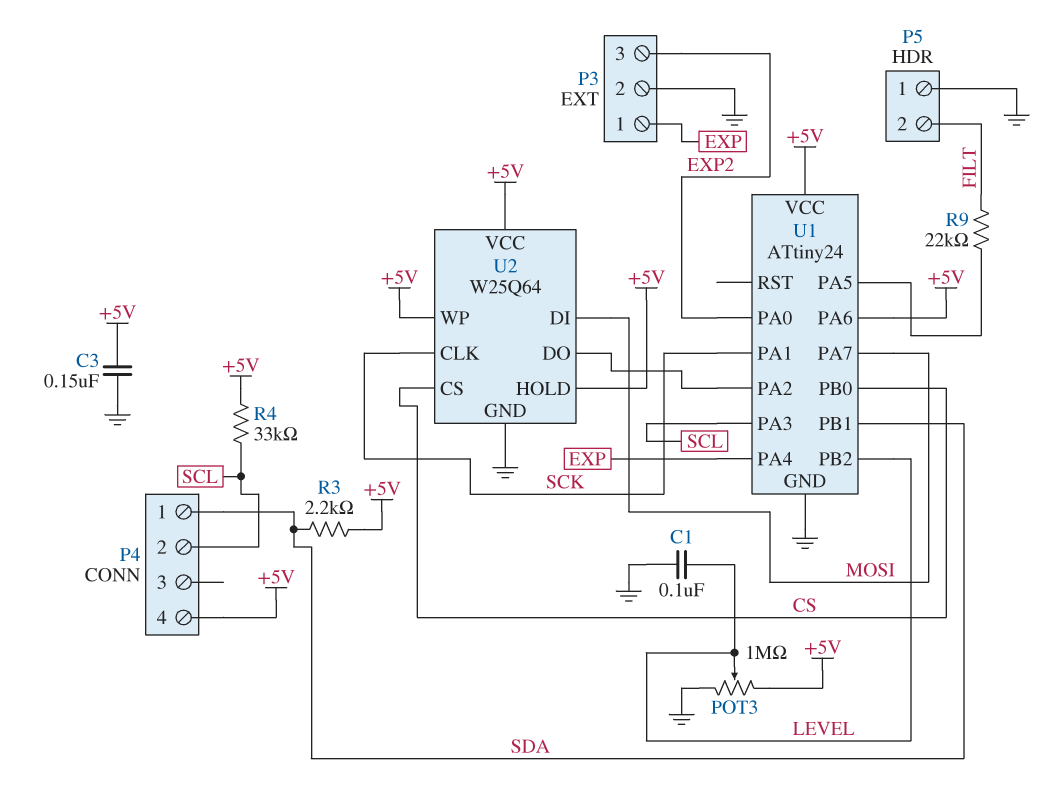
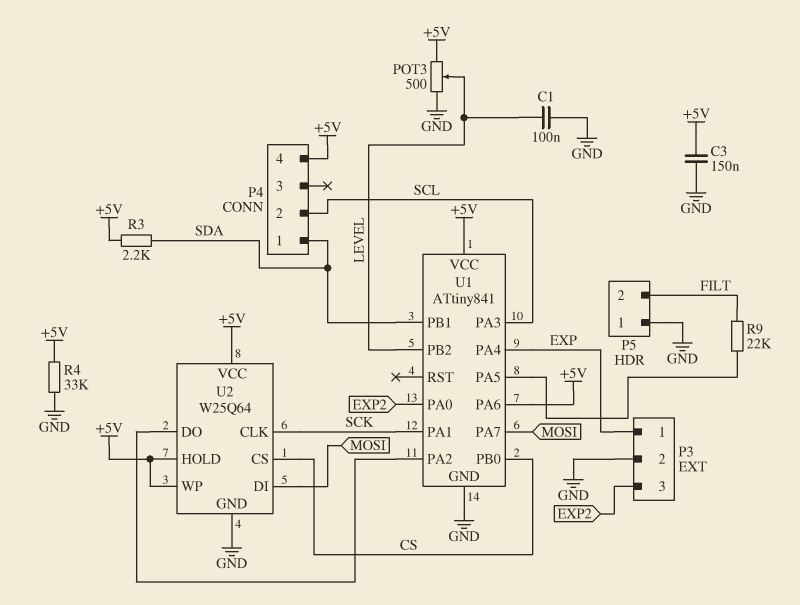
POT3: 1M (+5V, GND, wiper LEVEL) -> 500 (+5V, GND, wiper LEVEL)
R4: 33k (+5V, SCL) -> 33k (+5V, GND)
U1: ATtiny24 -> ATtiny841

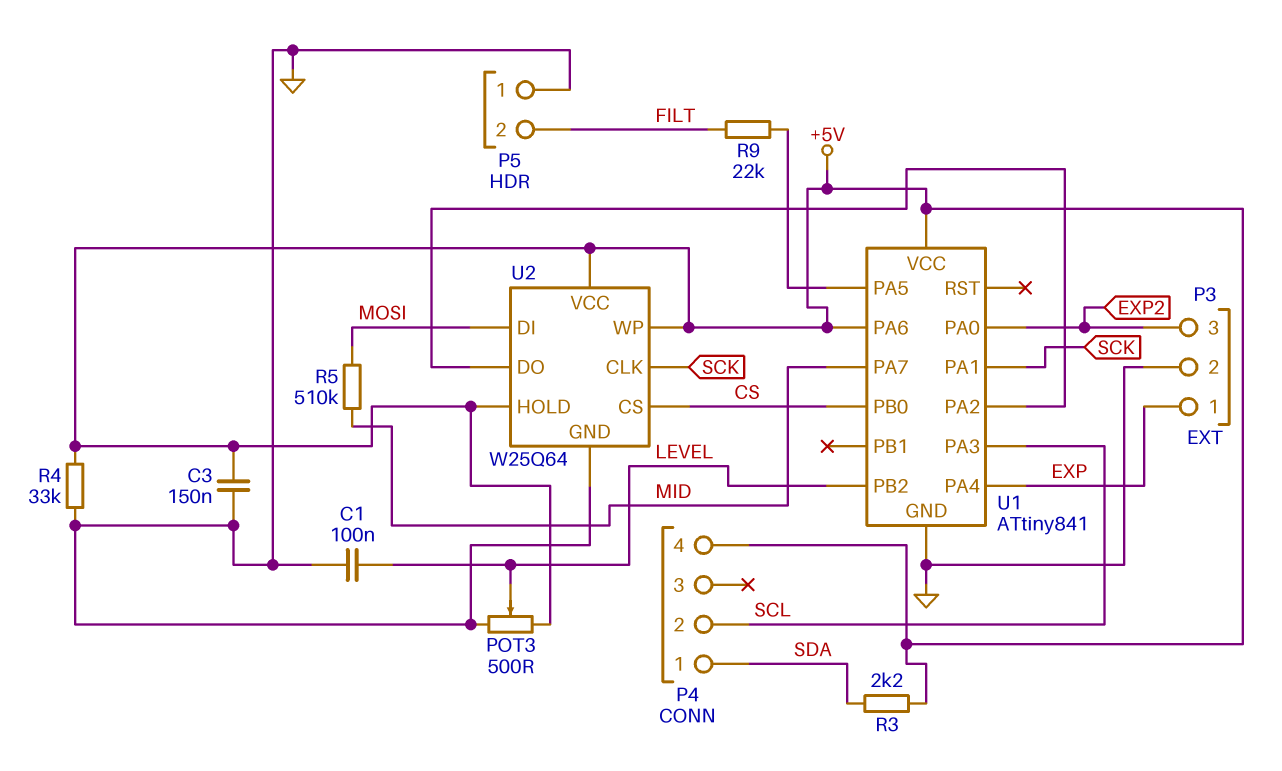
R5: none -> 510k (MID, MOSI)
U1 pin PA7: MOSI -> MID
U1 pin PB1: SDA -> none

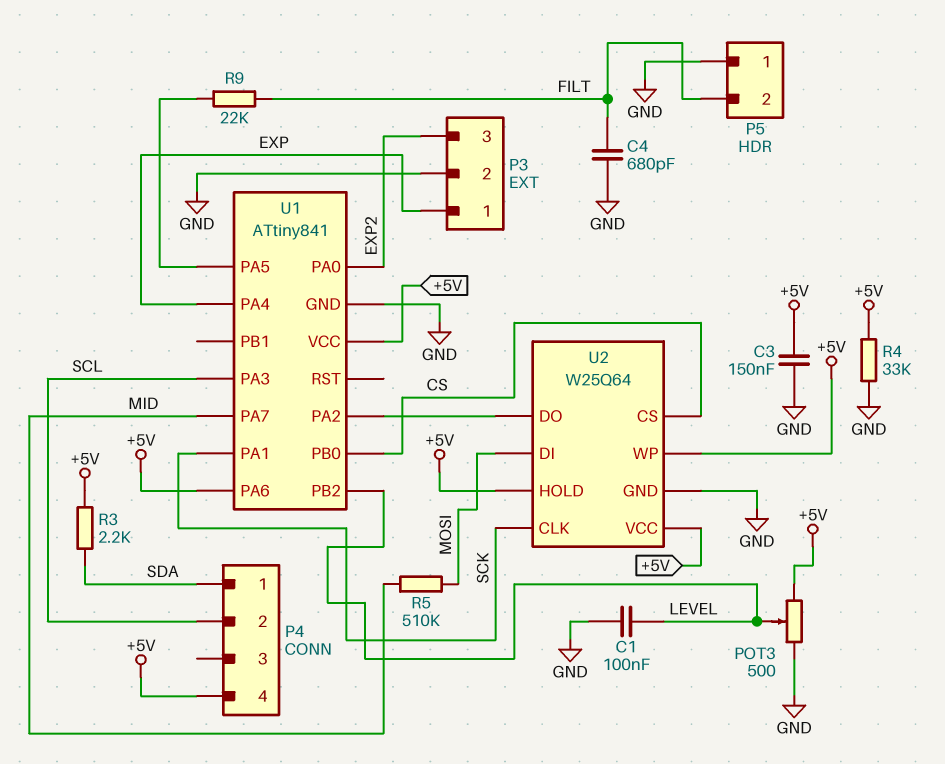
C4: none -> 680pF (FILT, GND)

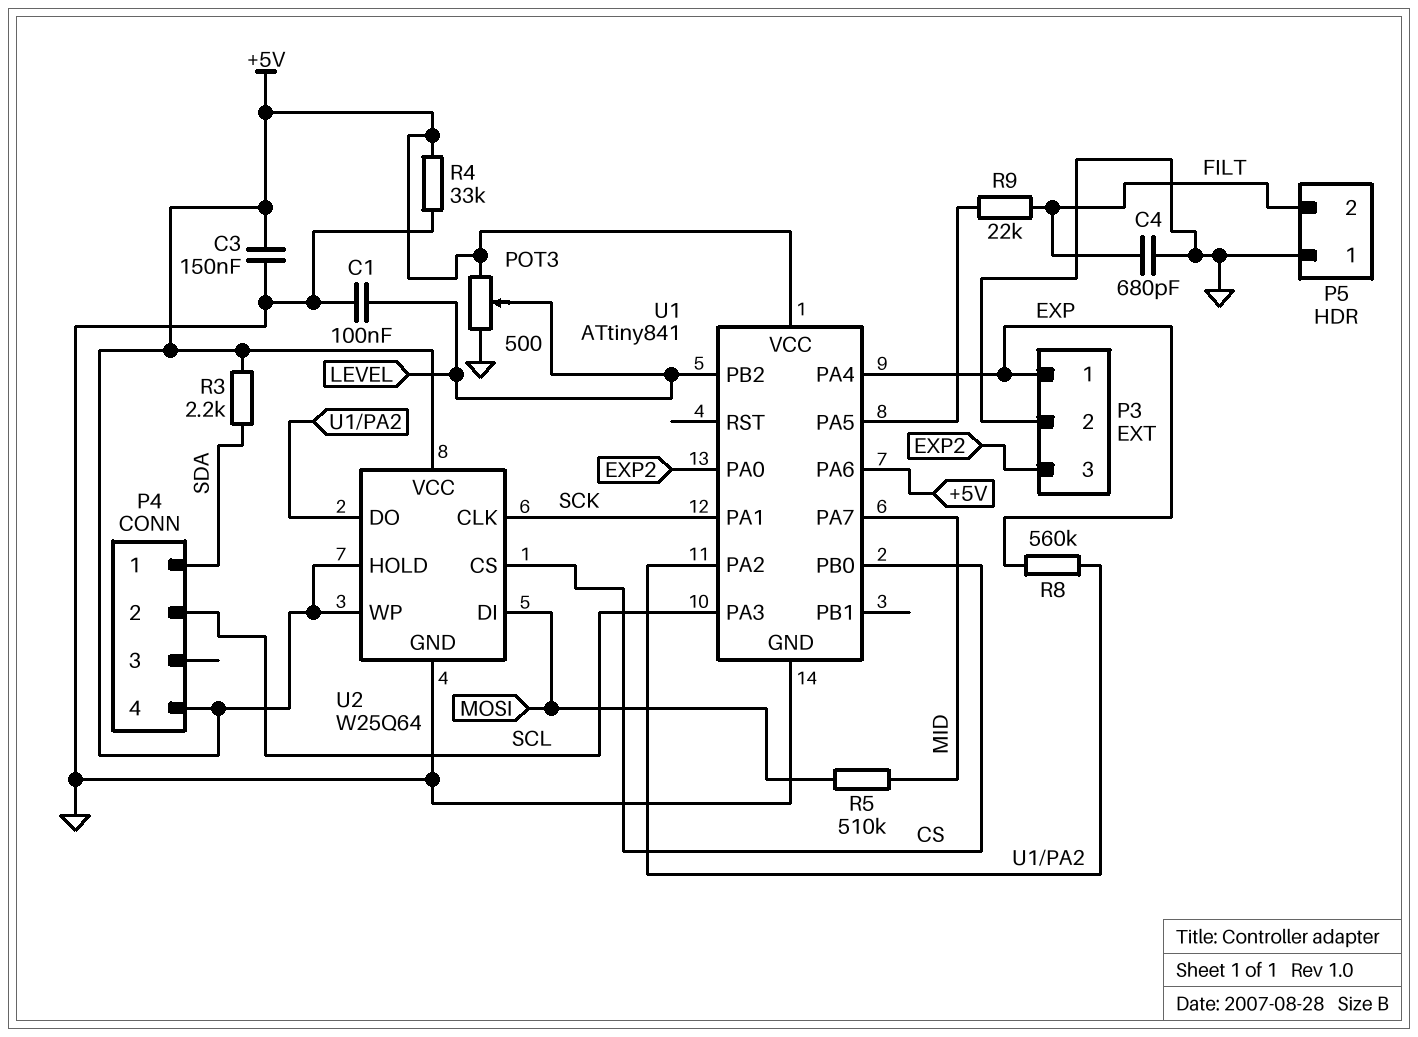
R8: none -> 560k (EXP, U1/PA2)

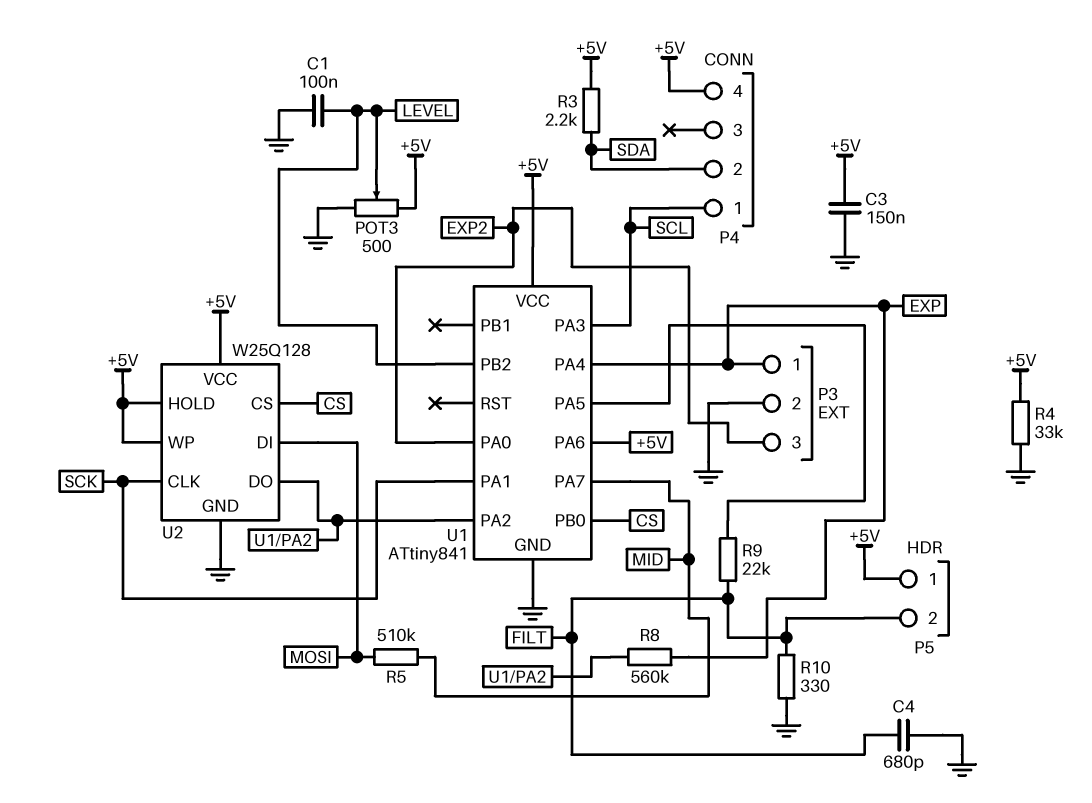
P4 pin 1: SDA -> SCL
P4 pin 2: SCL -> SDA
P5 pin 1: GND -> +5V
R10: none -> 330 (FILT, GND)
U2: W25Q64 -> W25Q128

